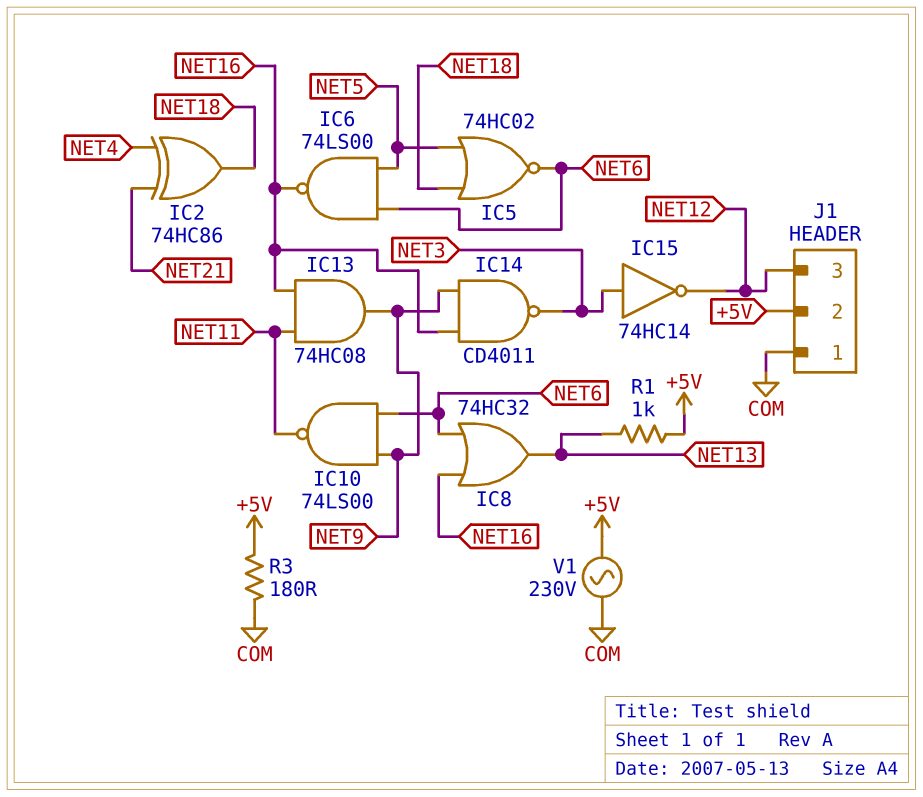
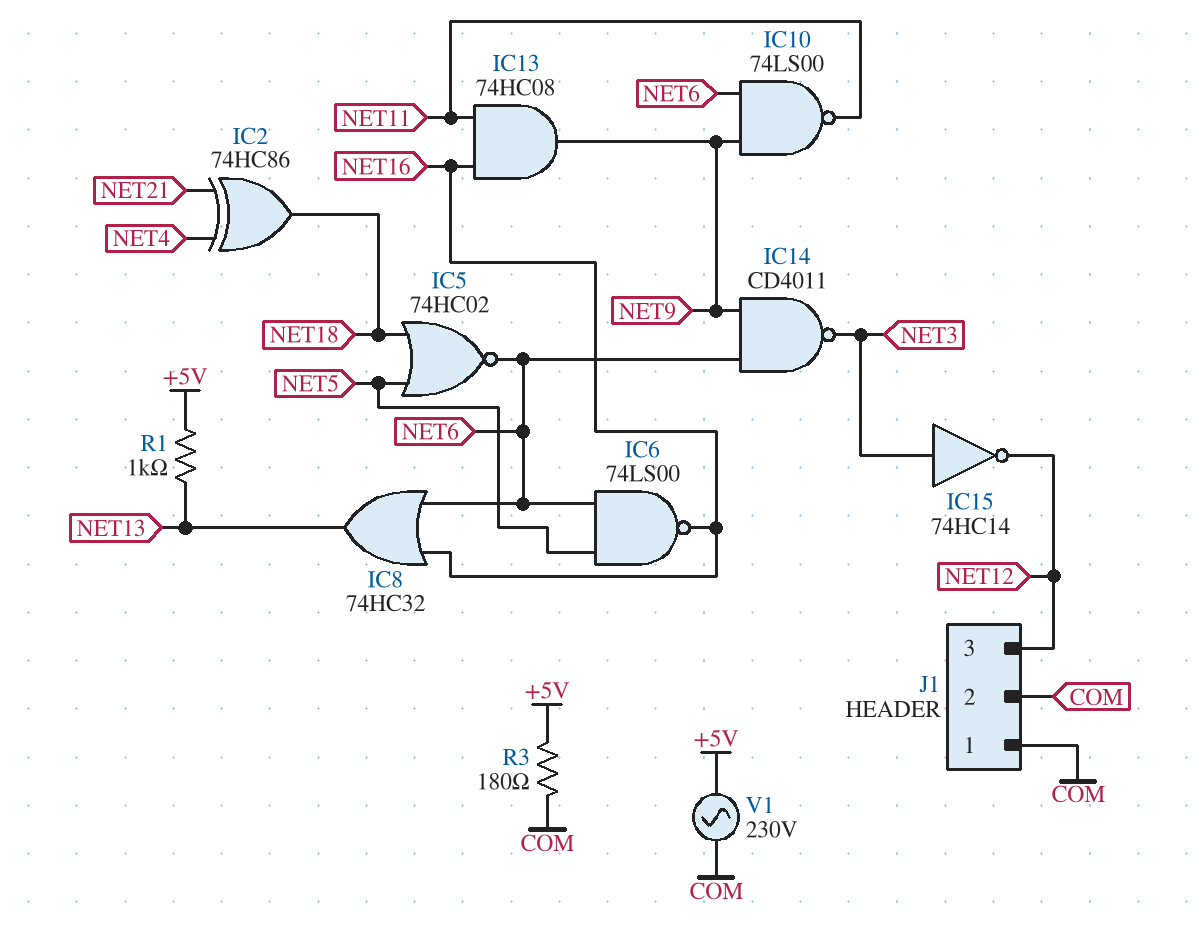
IC14: NAND CD4011 (in NET9, in NET16, out NET3) -> NAND CD4011 (in NET6, in NET9, out NET3)
J1 pin 2: +5V -> COM

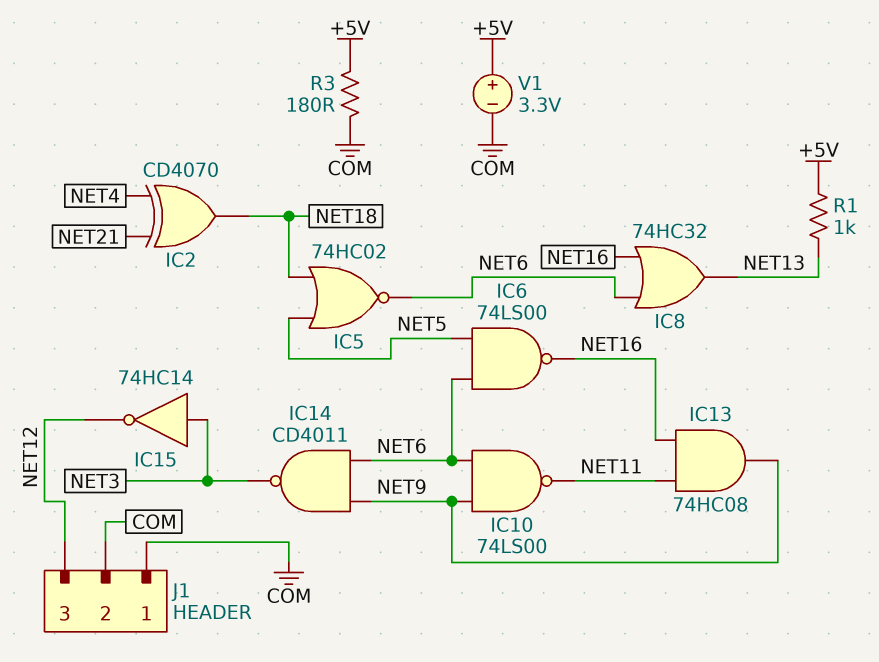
IC2: XOR 74HC86 (in NET4, in NET21, out NET18) -> XOR CD4070 (in NET4, in NET21, out NET18)
V1: AC 230V (+5V, COM) -> 3.3V (plus +5V, minus COM)

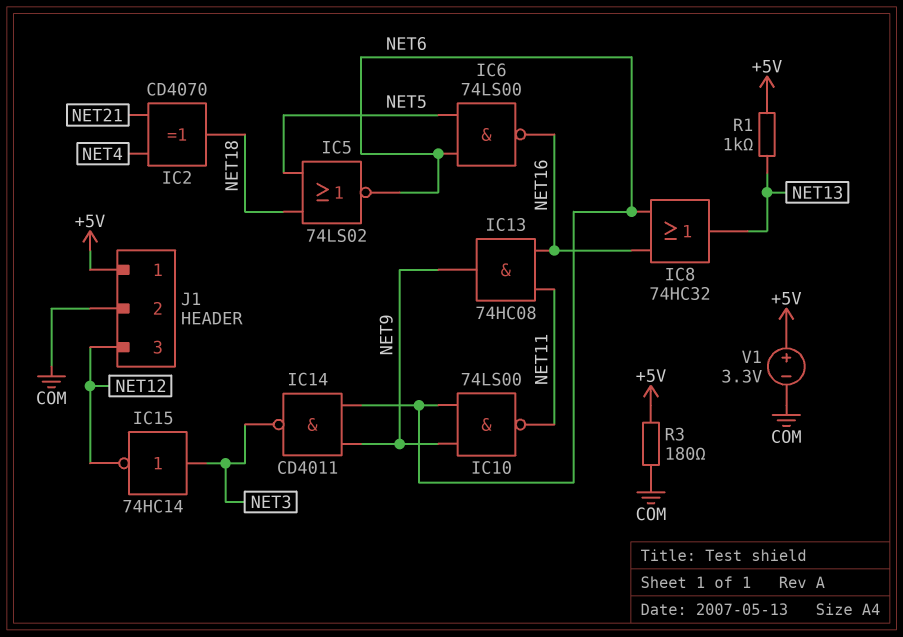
IC5: NOR 74HC02 (in NET5, in NET18, out NET6) -> NOR 74LS02 (in NET5, in NET18, out NET6)
J1 pin 1: COM -> +5V

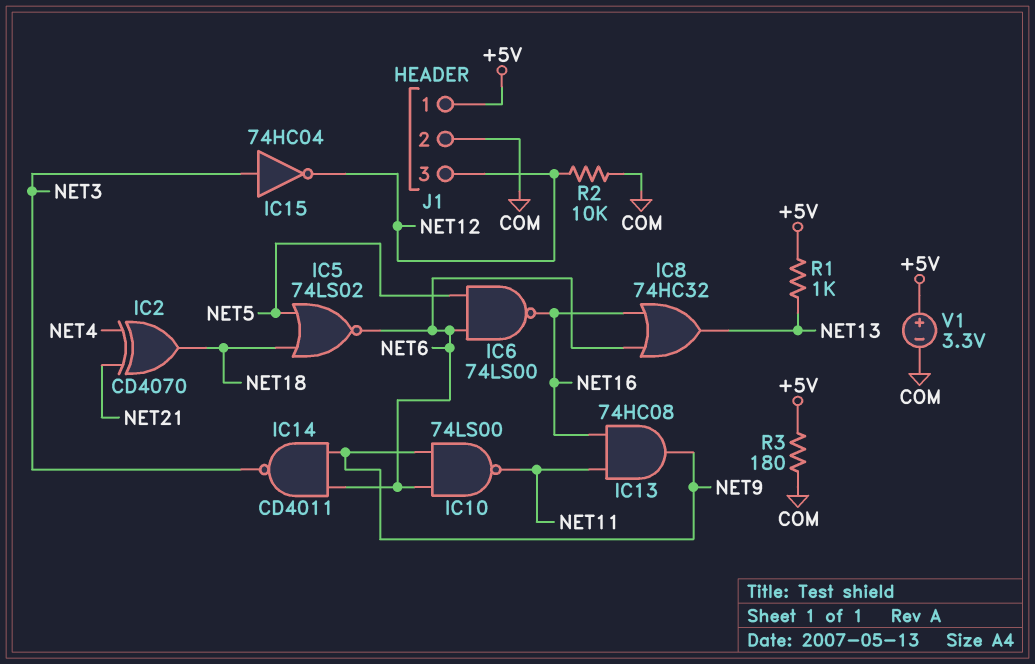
IC15: NOT 74HC14 (in NET3, out NET12) -> NOT 74HC04 (in NET3, out NET12)
R2: none -> 10k (COM, NET12)

